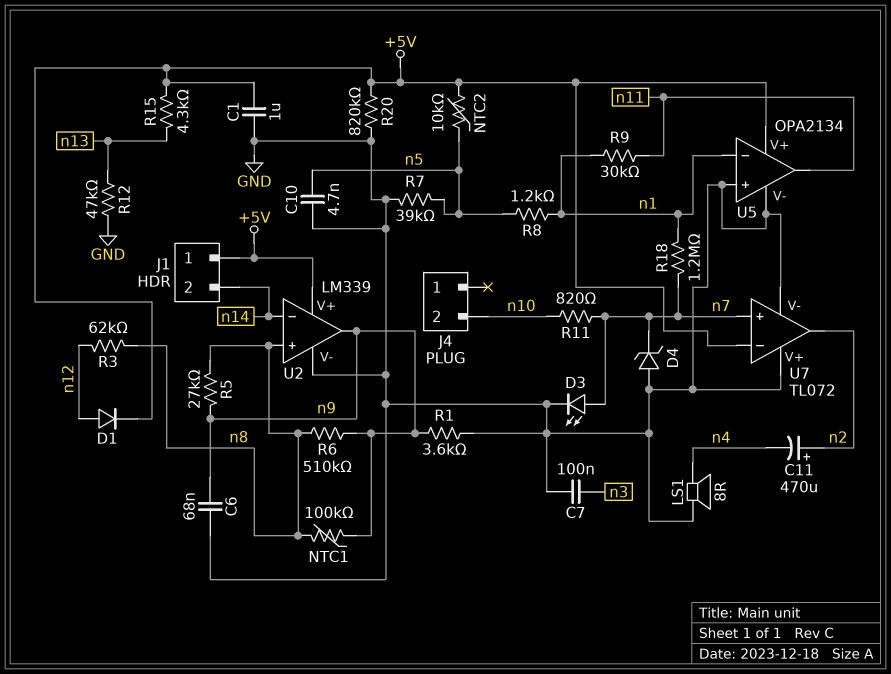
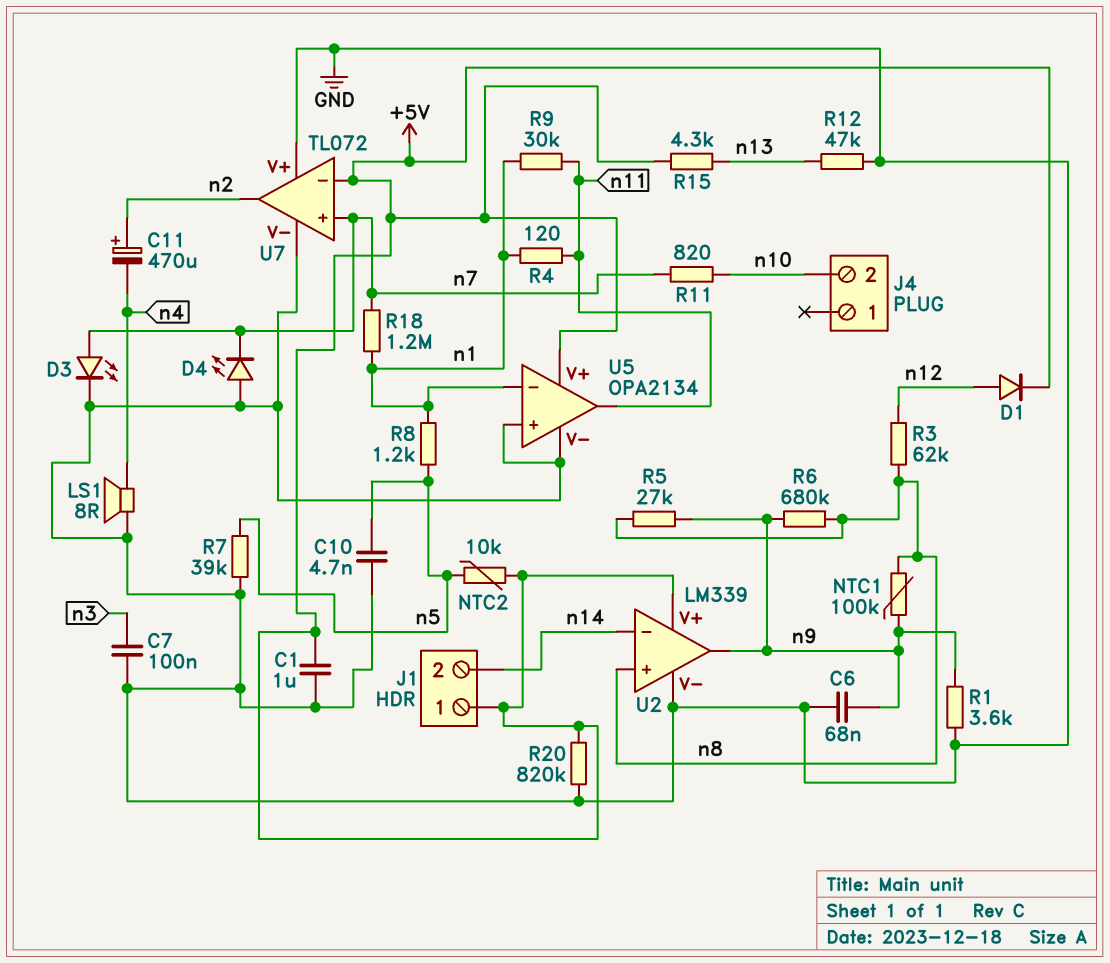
D4: zener (A GND, K n7) -> LED (A GND, K n7)
R4: none -> 120 (n1, n11)
R6: 510k (n8, n9) -> 680k (n8, n9)

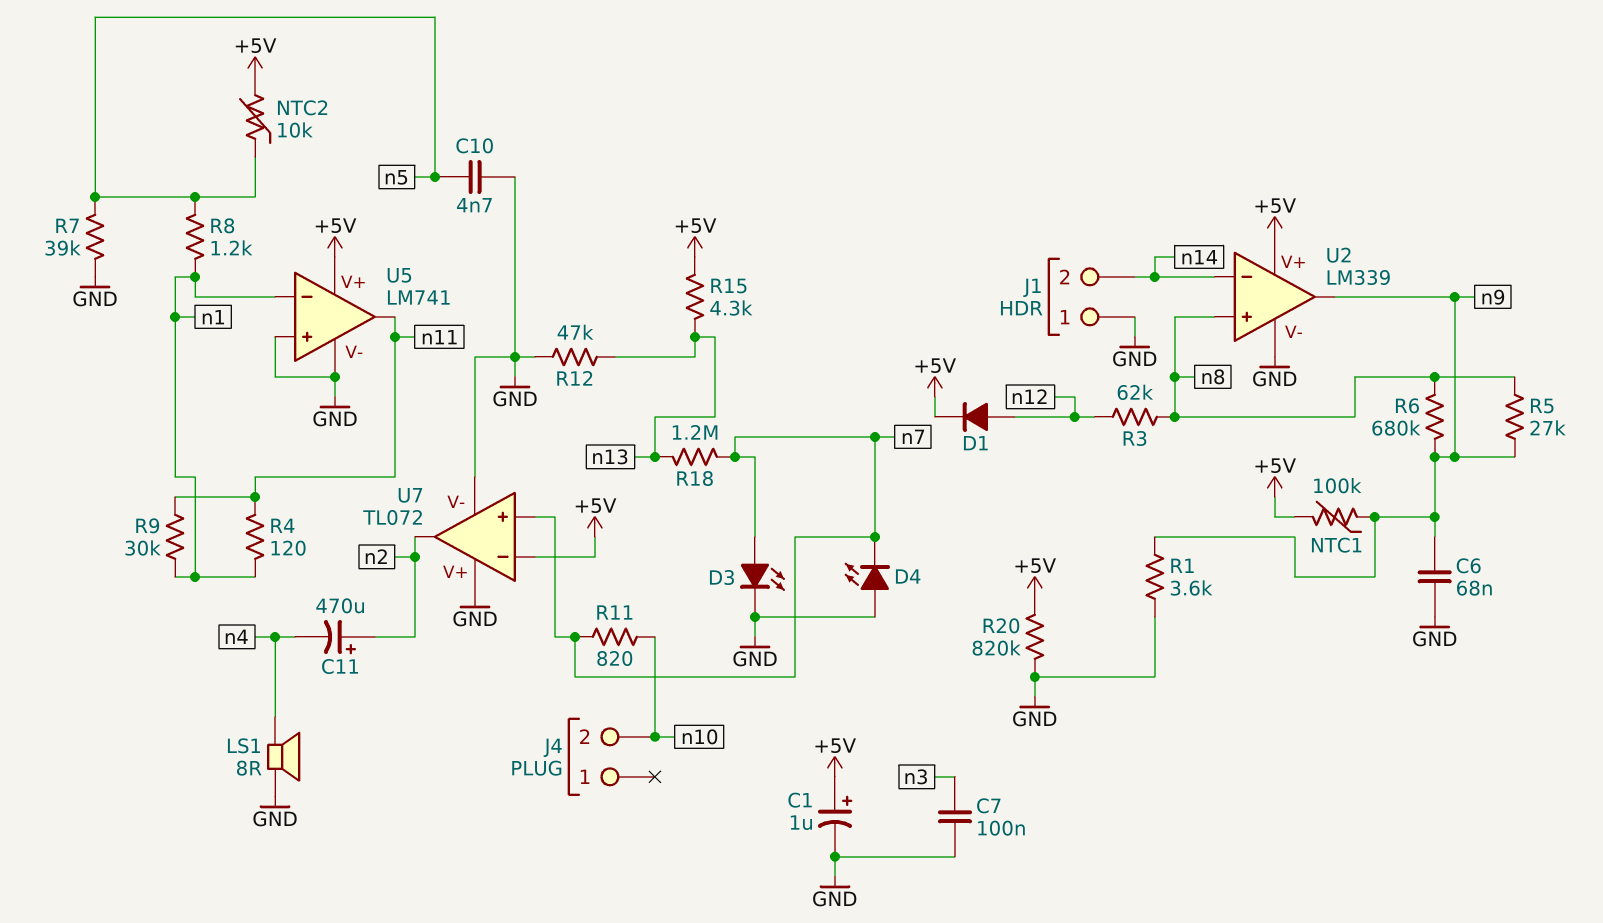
C1: 1uF (+5V, GND) -> 1uF (plus +5V, minus GND)
J1 pin 1: +5V -> GND
NTC1: 100k (n8, n9) -> 100k (+5V, n9)
R18: 1.2M (n1, n7) -> 1.2M (n7, n13)
U5: OPA2134 -> LM741

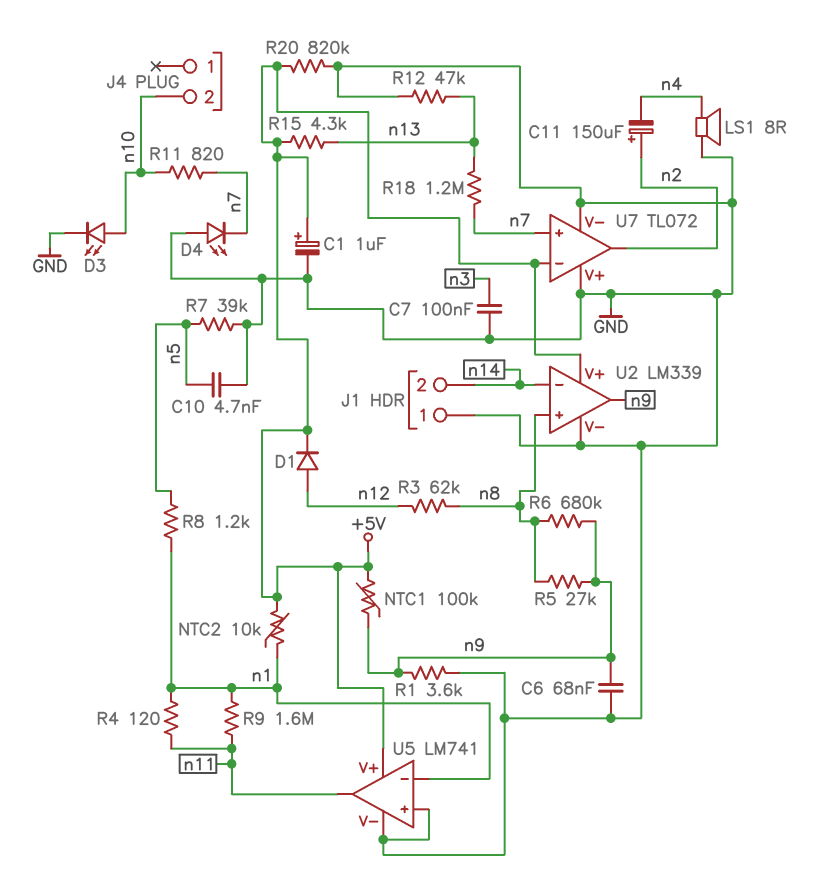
C11: 470uF (plus n2, minus n4) -> 150uF (plus n2, minus n4)
D3: LED (A n7, K GND) -> LED (A n10, K GND)
NTC2: 10k (+5V, n5) -> 10k (+5V, n1)
R9: 30k (n1, n11) -> 1.6M (n1, n11)

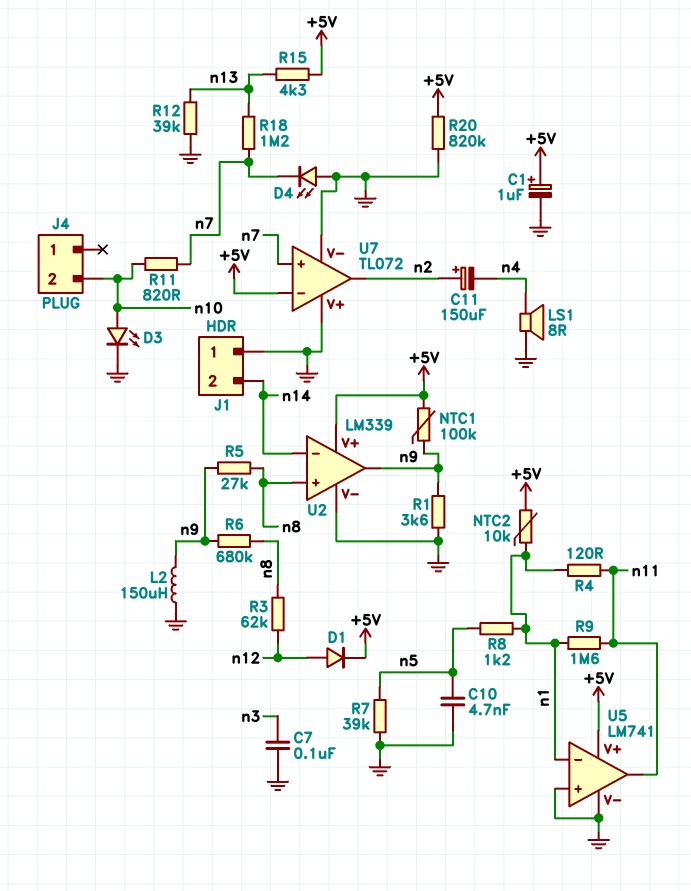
C6: 68nF (GND, n9) -> none
L2: none -> 150uH (GND, n9)
R12: 47k (GND, n13) -> 39k (GND, n13)

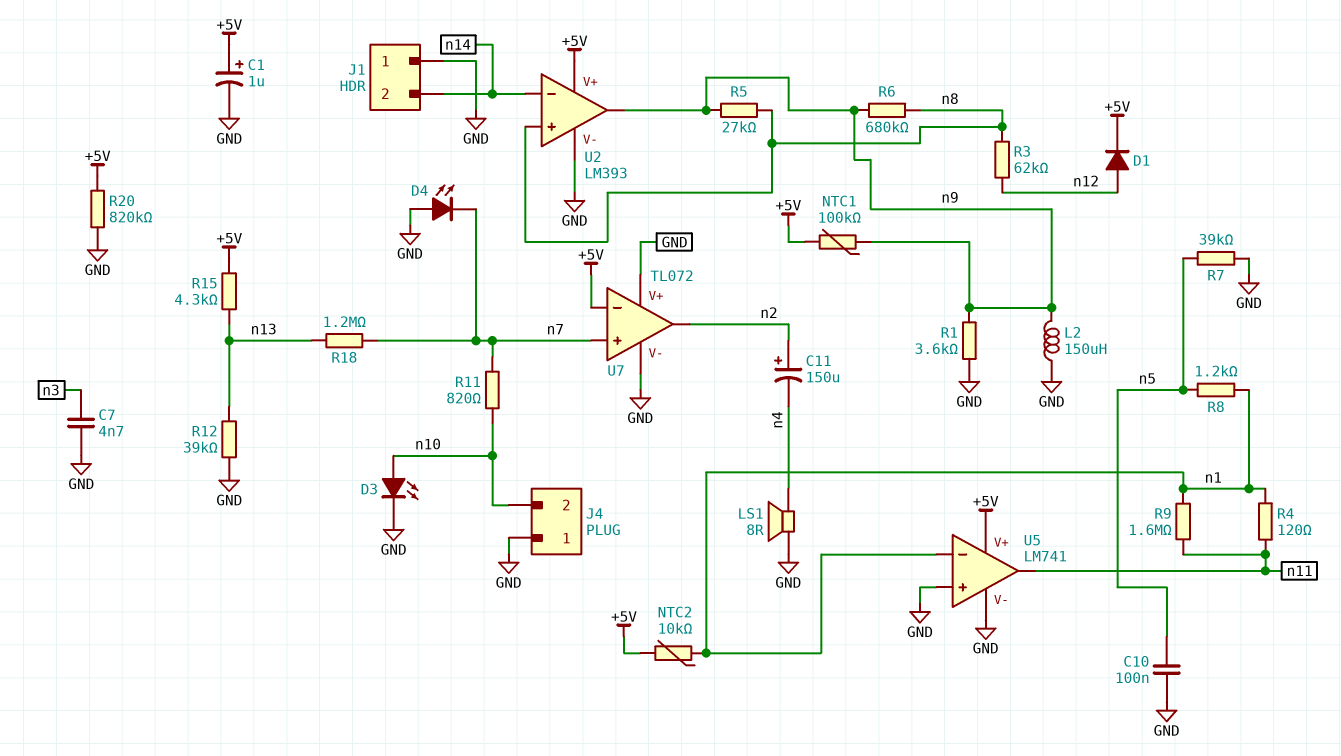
C7: 100nF (GND, n3) -> 4.7nF (GND, n3)
C10: 4.7nF (GND, n5) -> 100nF (GND, n5)
J4 pin 1: none -> GND
U2: LM339 -> LM393

